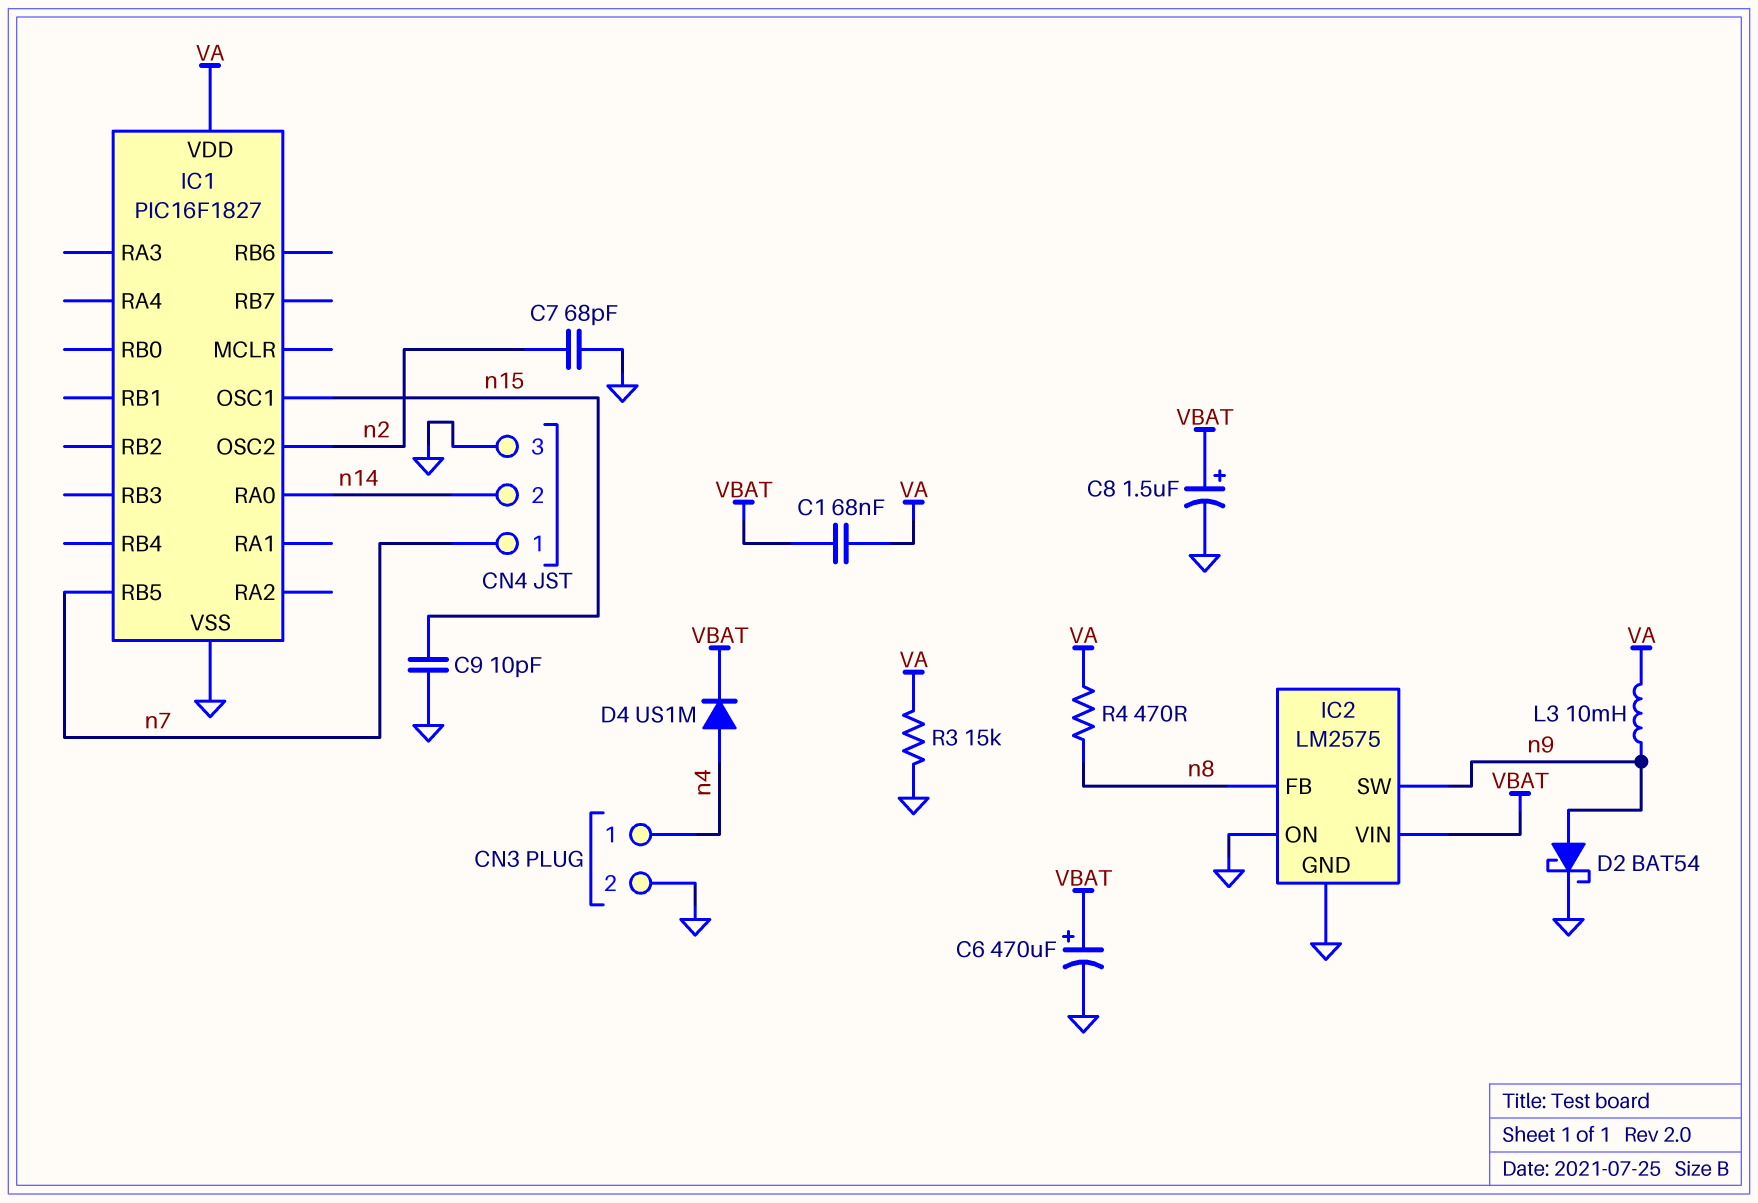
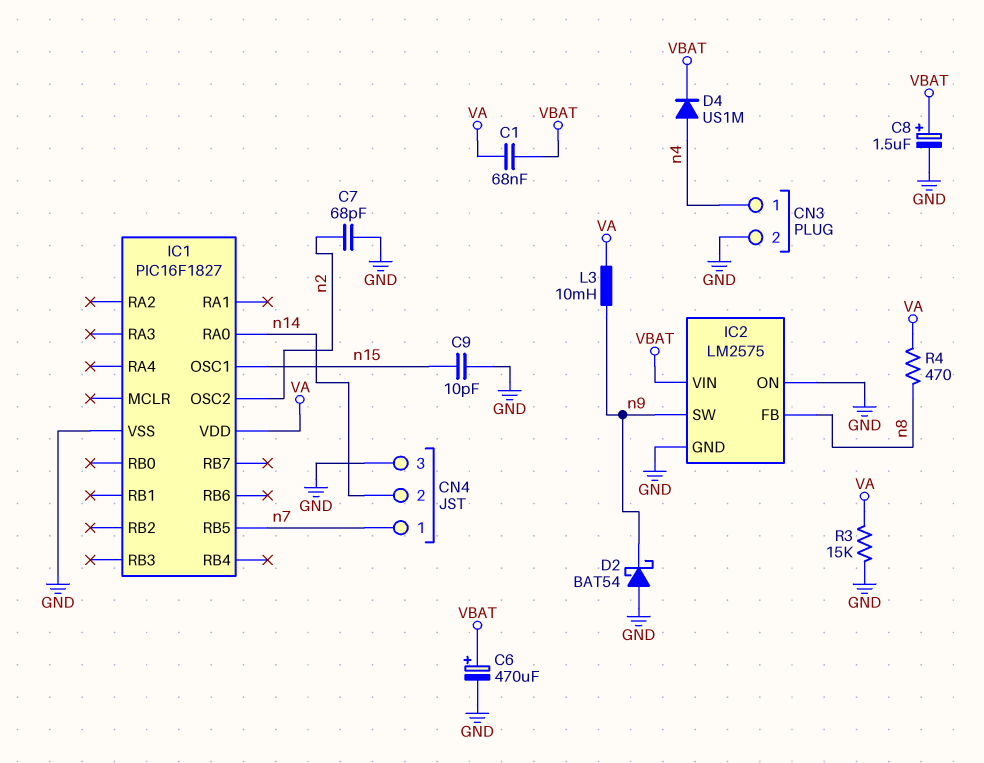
D2: schottky BAT54 (A n9, K GND) -> schottky BAT54 (A GND, K n9)

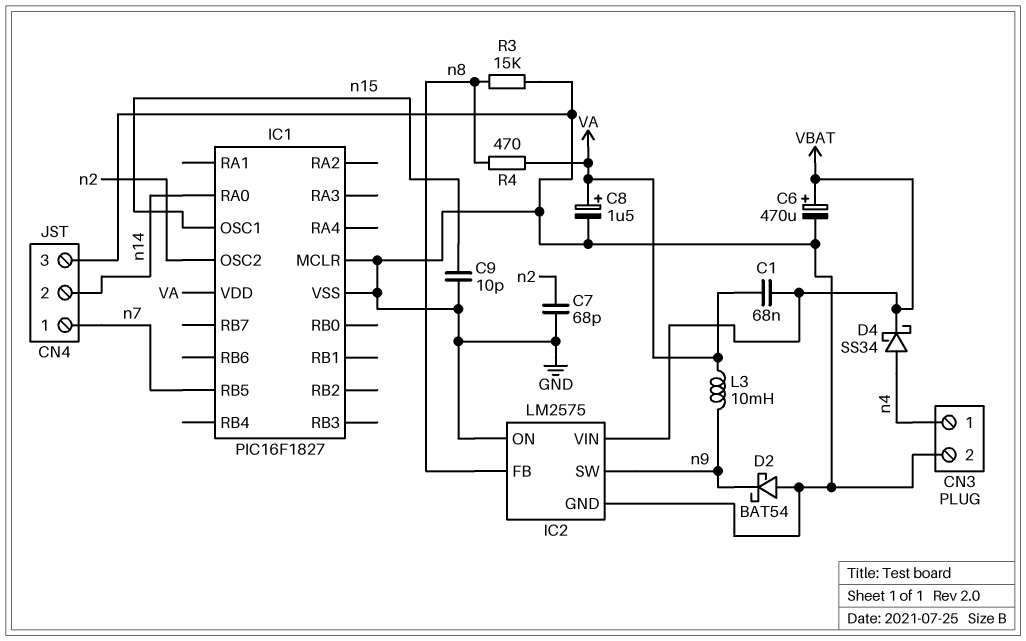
C8: 1.5uF (plus VBAT, minus GND) -> 1.5uF (plus VA, minus GND)
D4: diode US1M (A n4, K VBAT) -> schottky SS34 (A n4, K VBAT)
IC1 pin MCLR: none -> GND
R3: 15k (GND, VA) -> 15k (GND, n8)

